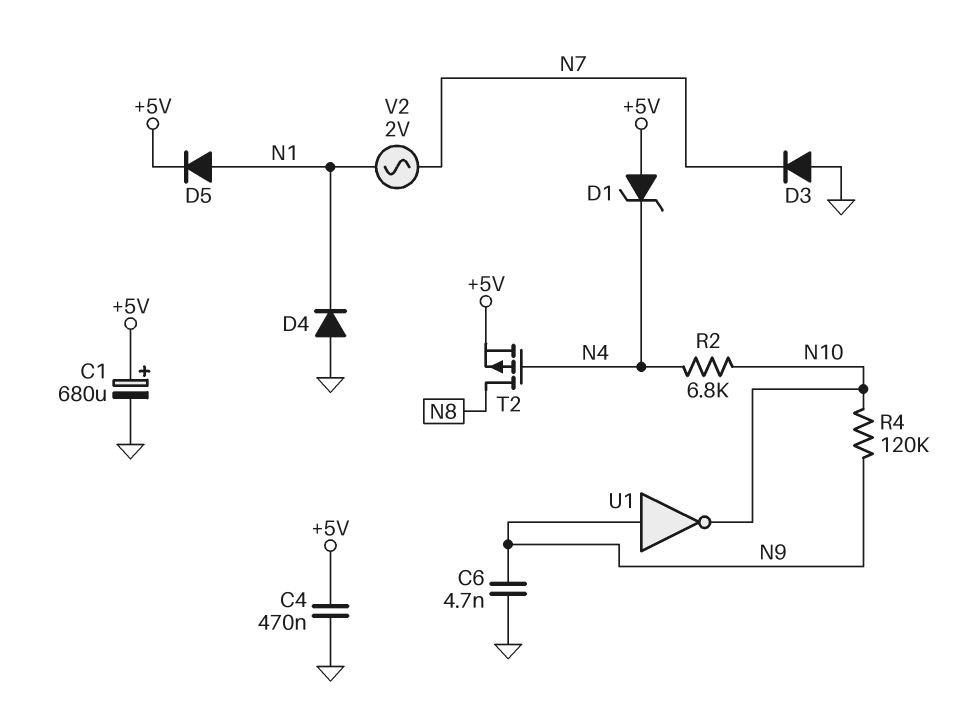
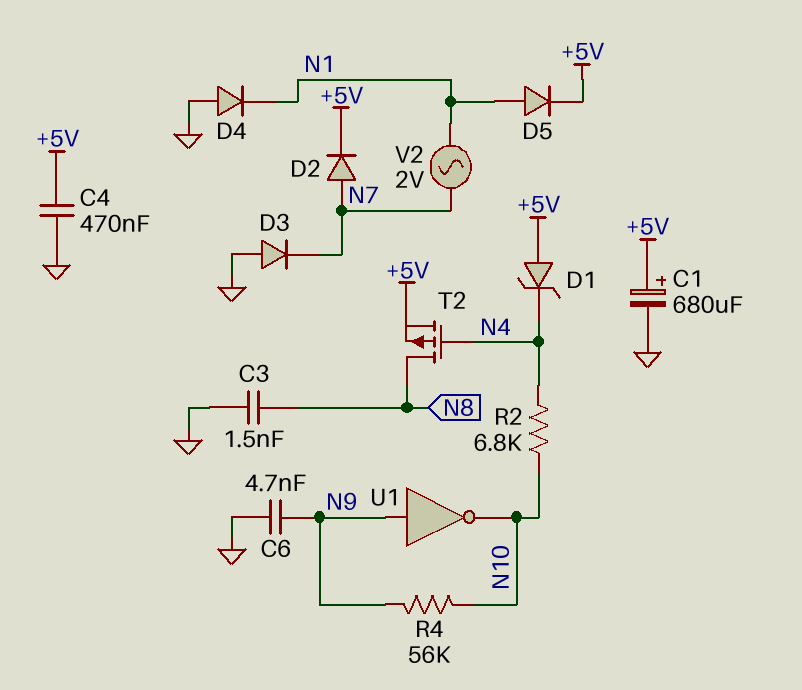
C3: none -> 1.5nF (GND, N8)
D2: none -> diode (A N7, K +5V)
R4: 120k (N9, N10) -> 56k (N9, N10)

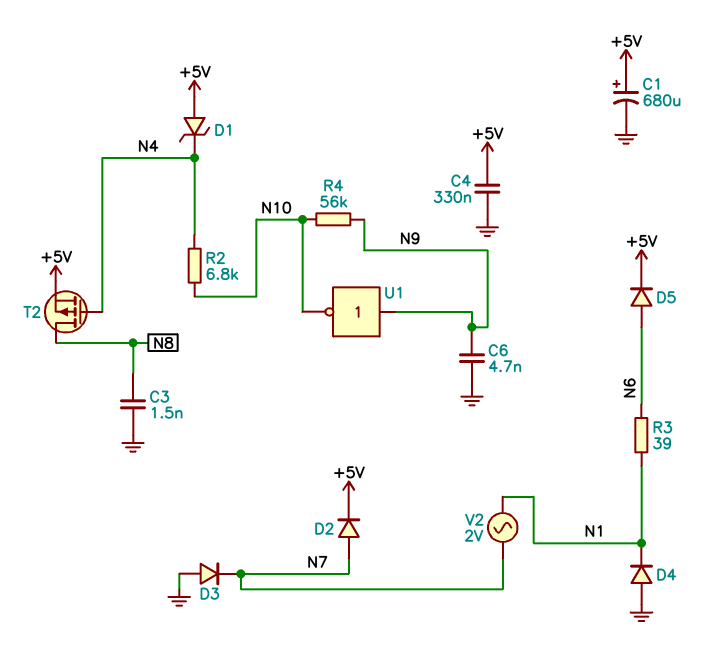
C4: 470nF (+5V, GND) -> 330nF (+5V, GND)
D5: diode (A N1, K +5V) -> diode (A N6, K +5V)
R3: none -> 39 (N1, N6)

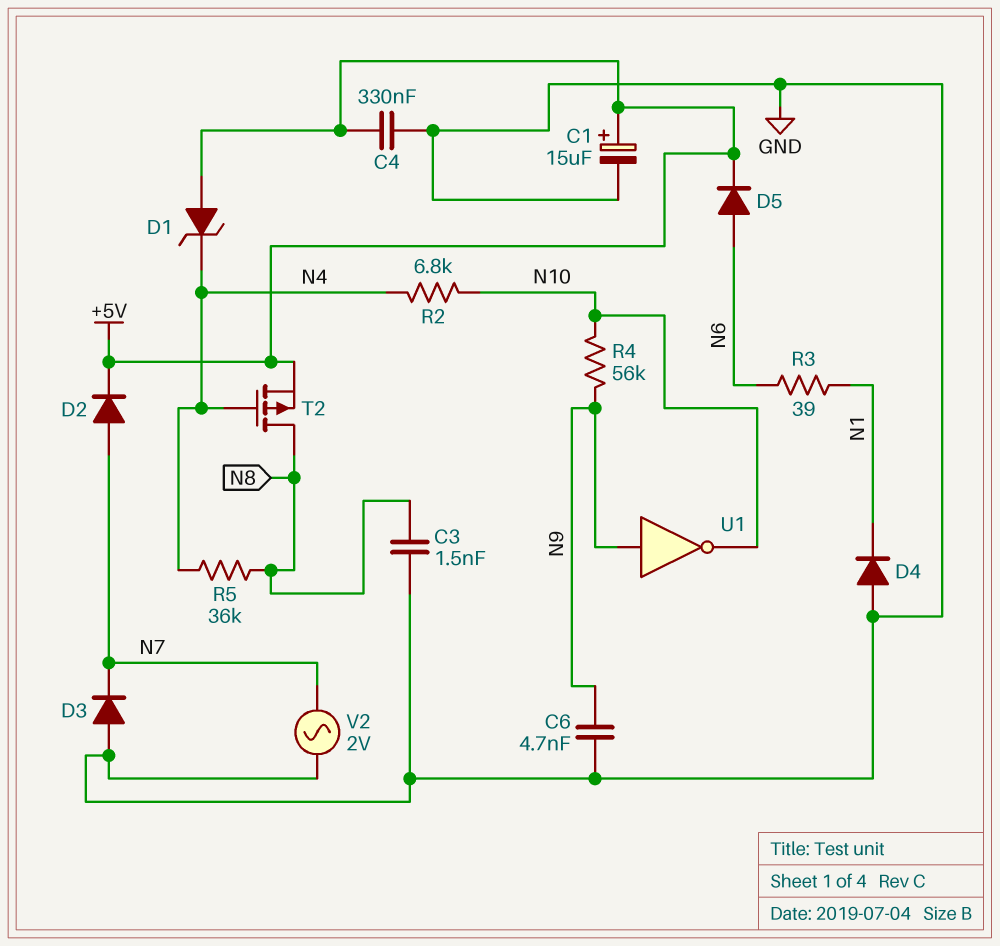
C1: 680uF (plus +5V, minus GND) -> 15uF (plus +5V, minus GND)
R5: none -> 36k (N4, N8)
V2: AC 2V (N1, N7) -> AC 2V (GND, N7)

